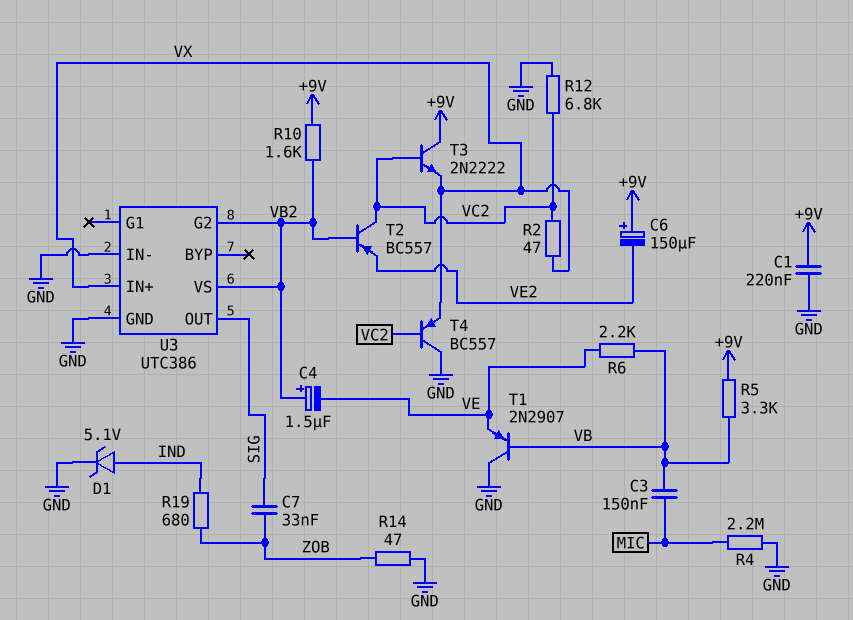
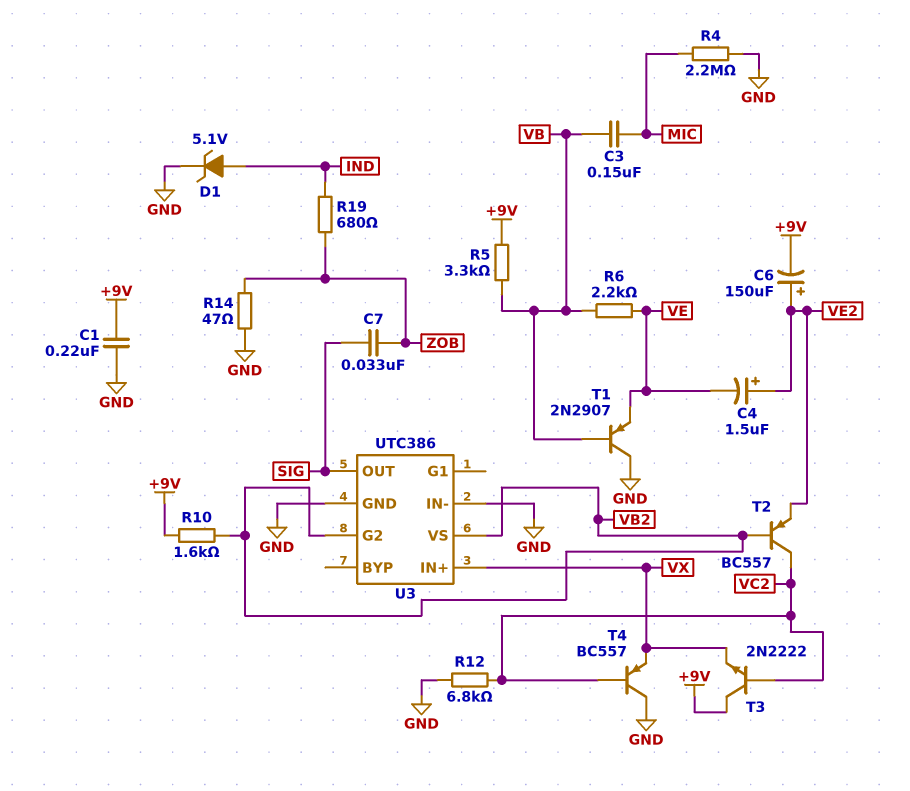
C4: 1.5uF (plus VB2, minus VE) -> 1.5uF (plus VE2, minus VE)
C6: 150uF (plus +9V, minus VE2) -> 150uF (plus VE2, minus +9V)
R2: 47 (VC2, VX) -> none

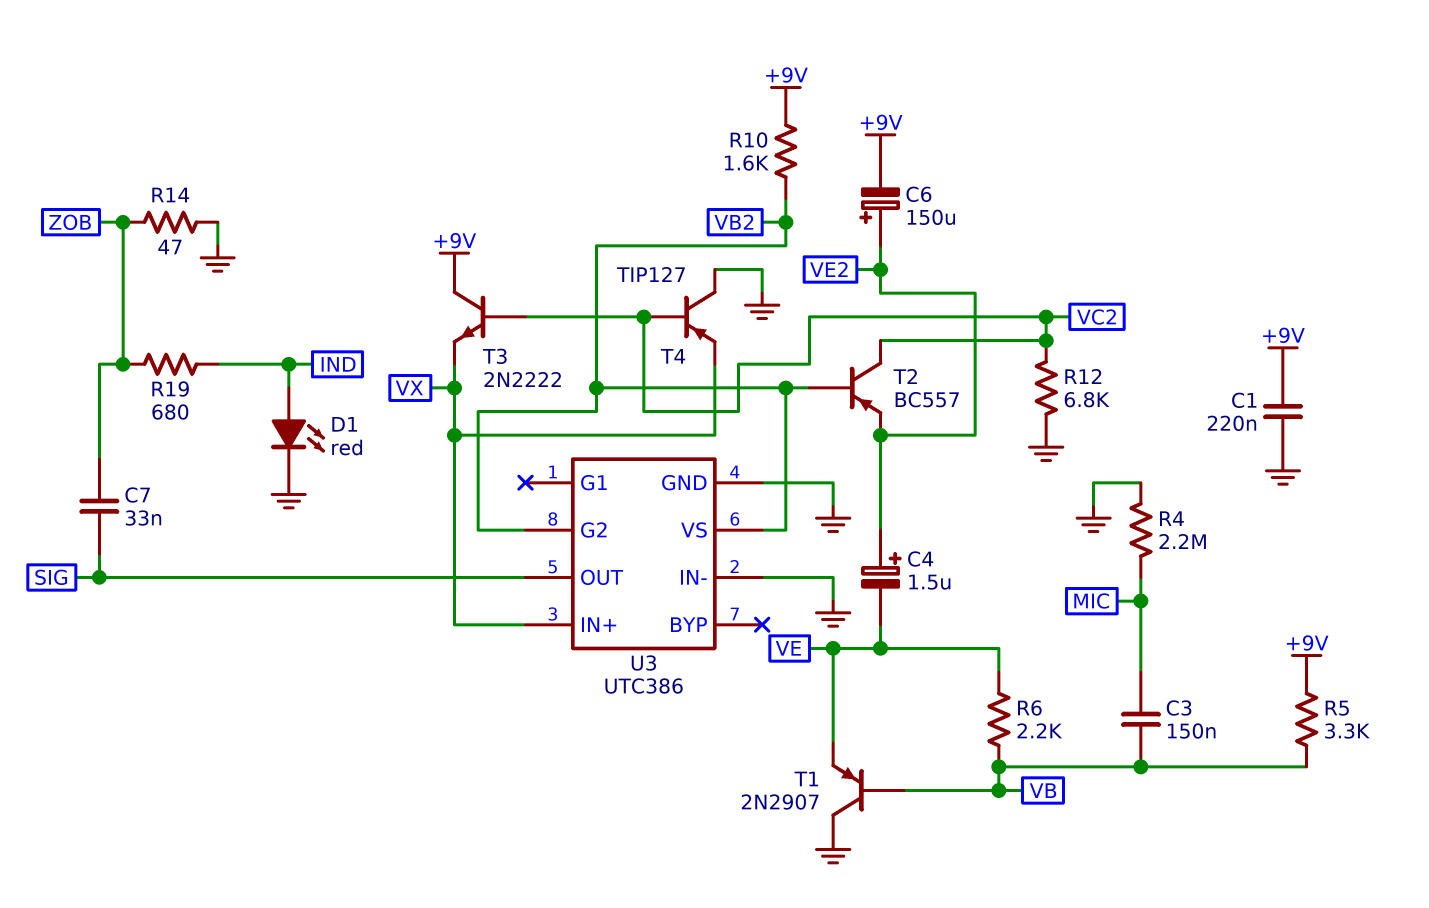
D1: zener 5.1V (A IND, K GND) -> LED red (A IND, K GND)
T4: PNP BC557 (B VC2, C GND, E VX) -> PNP TIP127 (B VC2, C GND, E VX)

